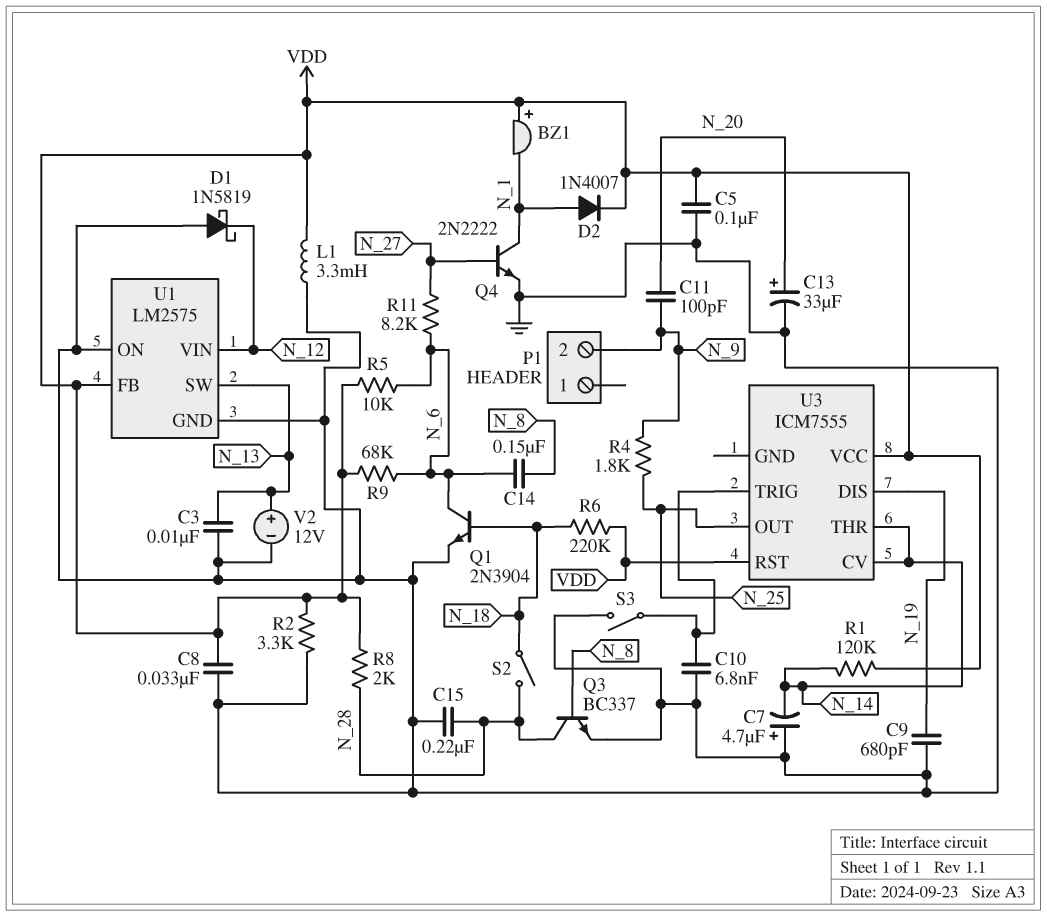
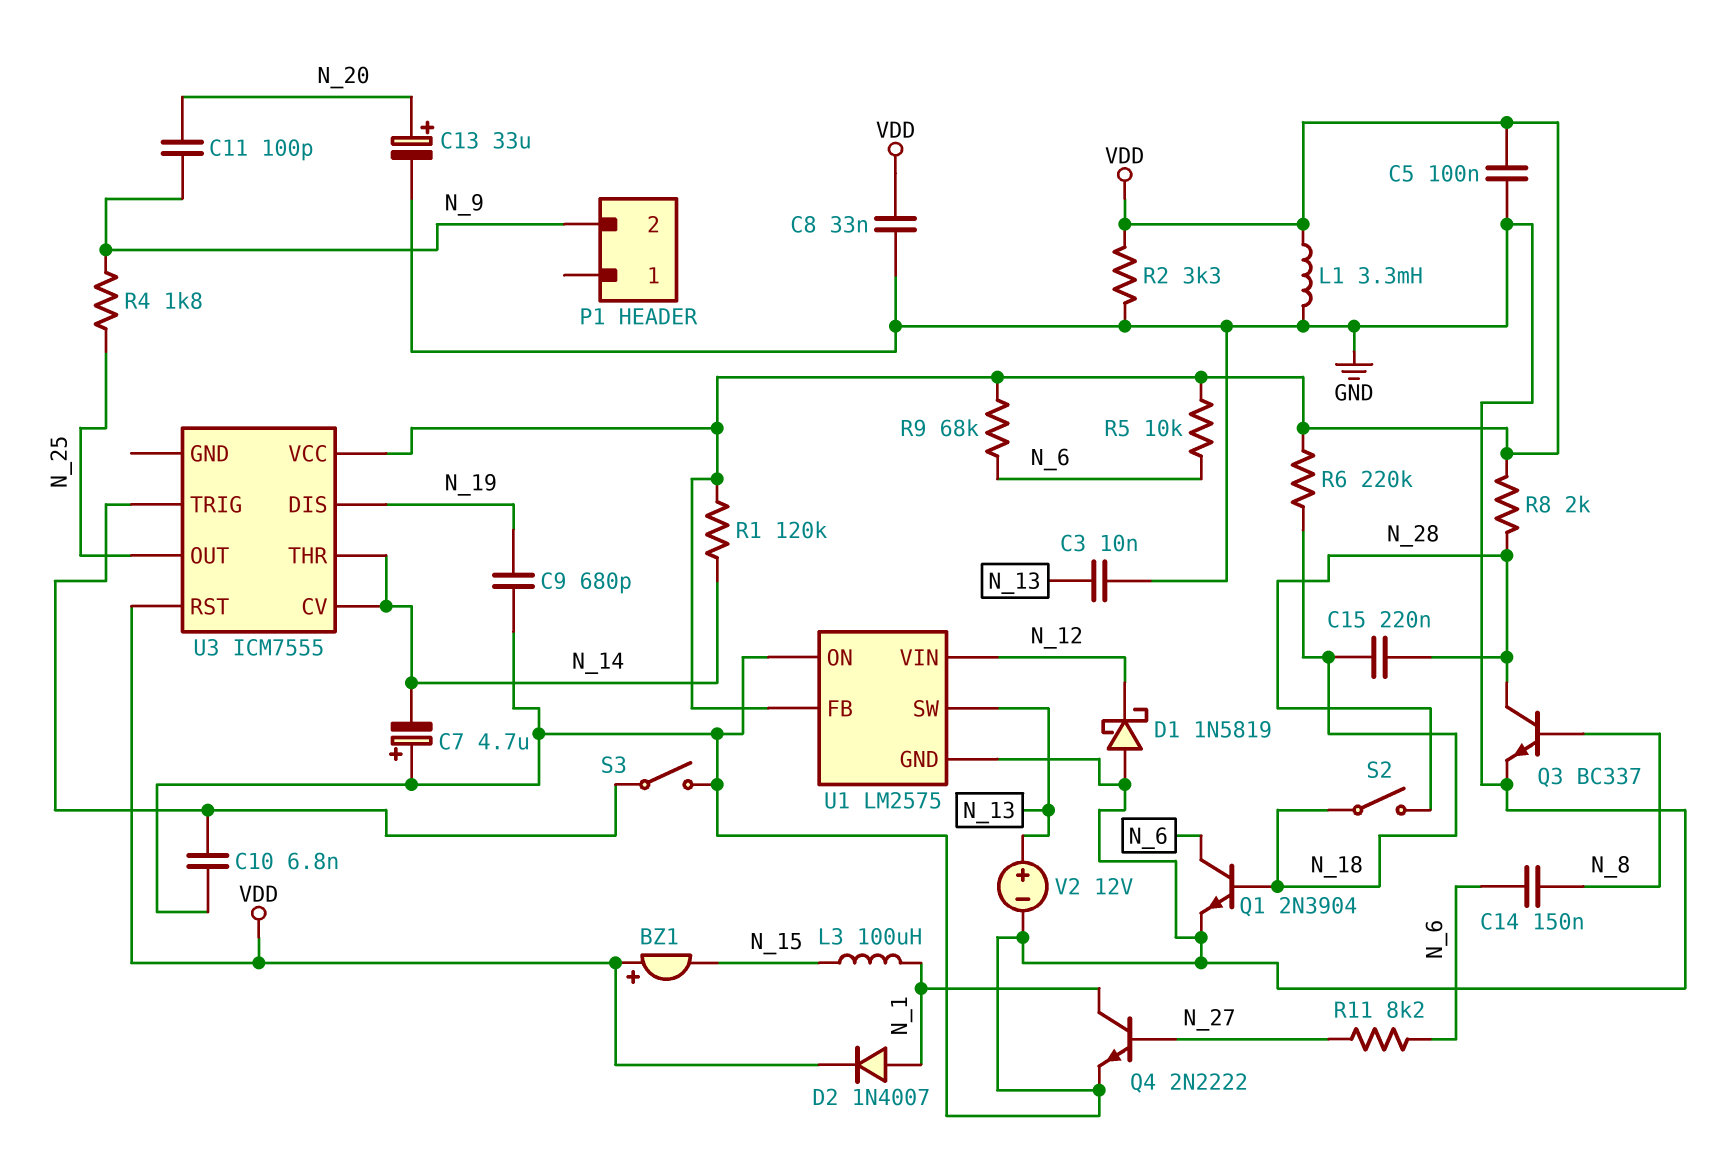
BZ1: buzzer (plus VDD, minus N_1) -> buzzer (plus VDD, minus N_15)
C15: 220nF (GND, N_28) -> 220nF (N_18, N_28)
L3: none -> 100uH (N_1, N_15)

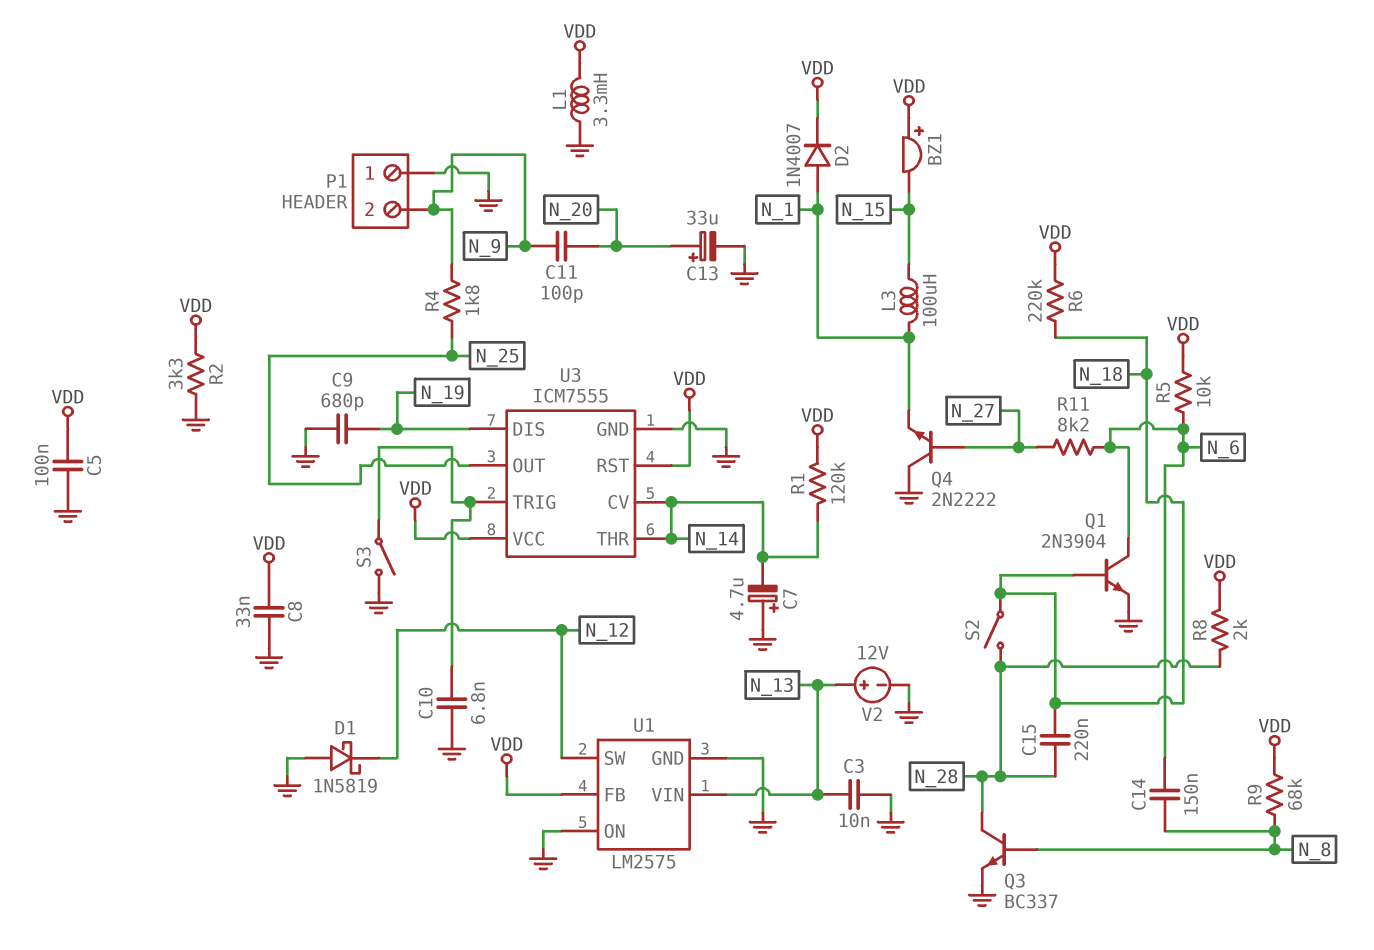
P1 pin 1: none -> GND
Q4: NPN 2N2222 (B N_27, C N_1, E GND) -> NPN 2N2222 (B N_27, C GND, E N_1)
R9: 68k (N_6, VDD) -> 68k (N_8, VDD)
U1 pin SW: N_13 -> N_12
U1 pin VIN: N_12 -> N_13
U3 pin GND: none -> GND

